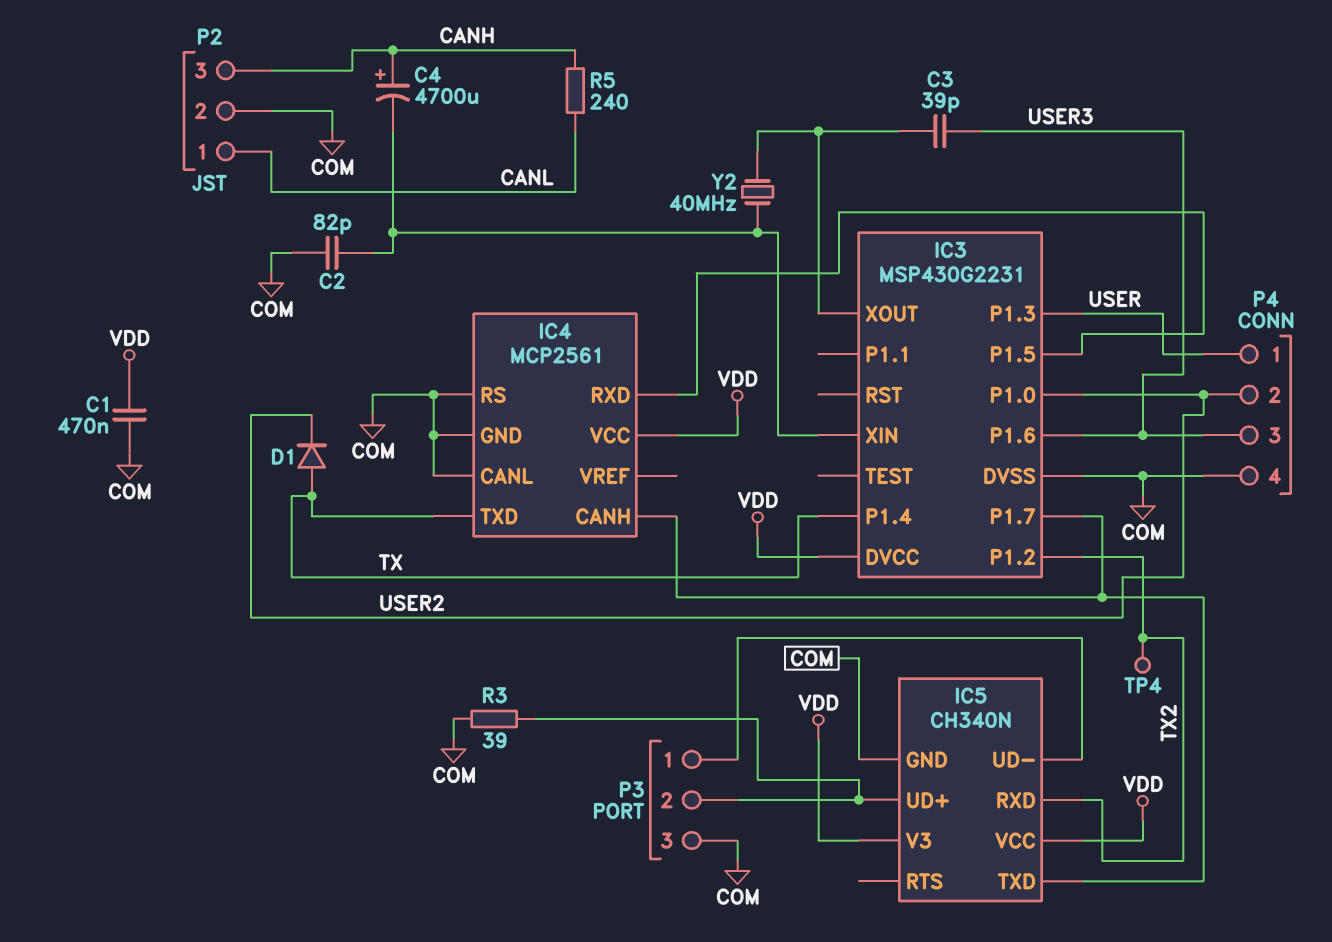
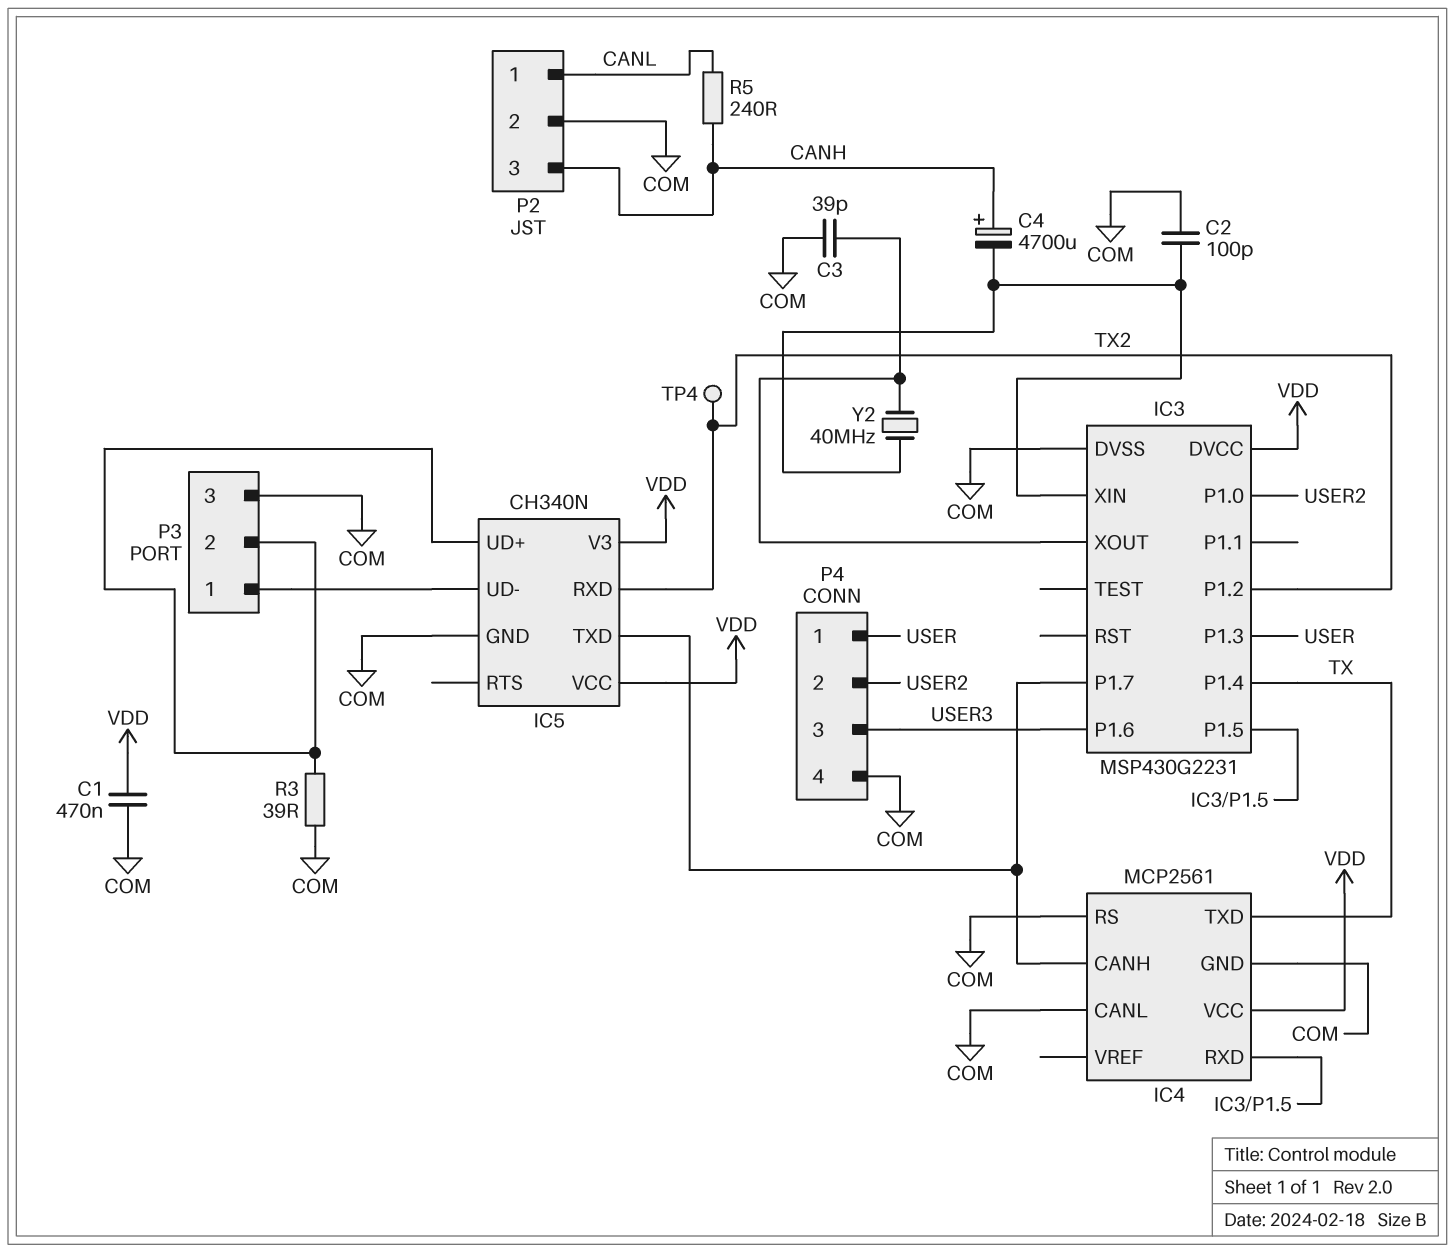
C2: 82pF (COM, IC3/XIN) -> 100pF (COM, IC3/XIN)
C3: 39pF (IC3/XOUT, USER3) -> 39pF (COM, IC3/XOUT)
D1: diode (A TX, K USER2) -> none

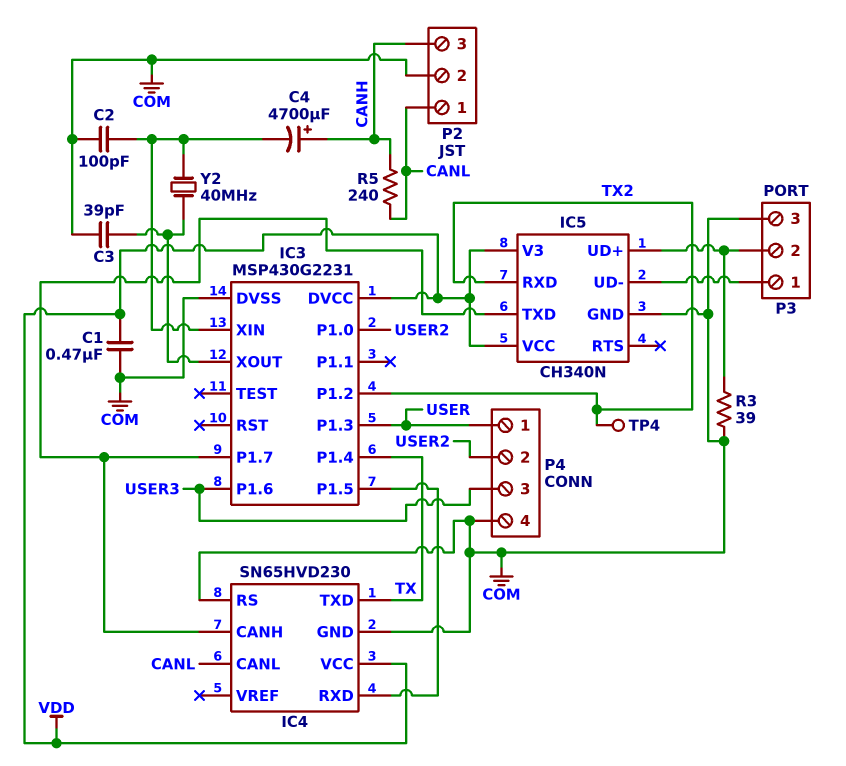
IC4: MCP2561 -> SN65HVD230
IC4 pin CANL: COM -> CANL

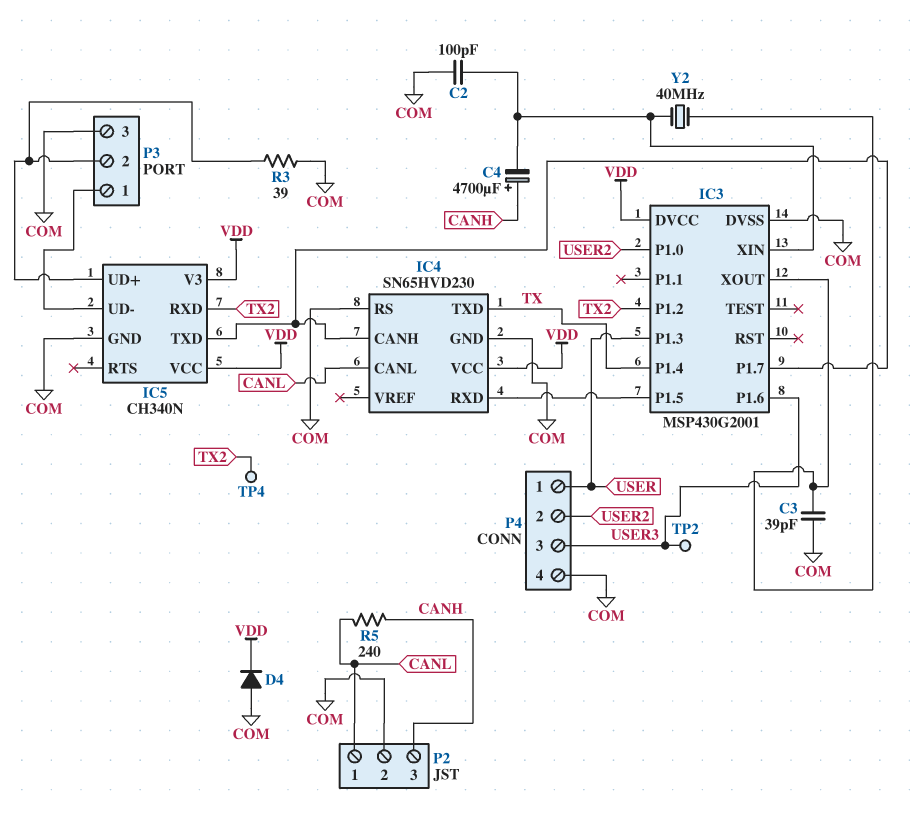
C1: 470nF (COM, VDD) -> none
D4: none -> diode (A COM, K VDD)
IC3: MSP430G2231 -> MSP430G2001
TP2: none -> test point (USER3)

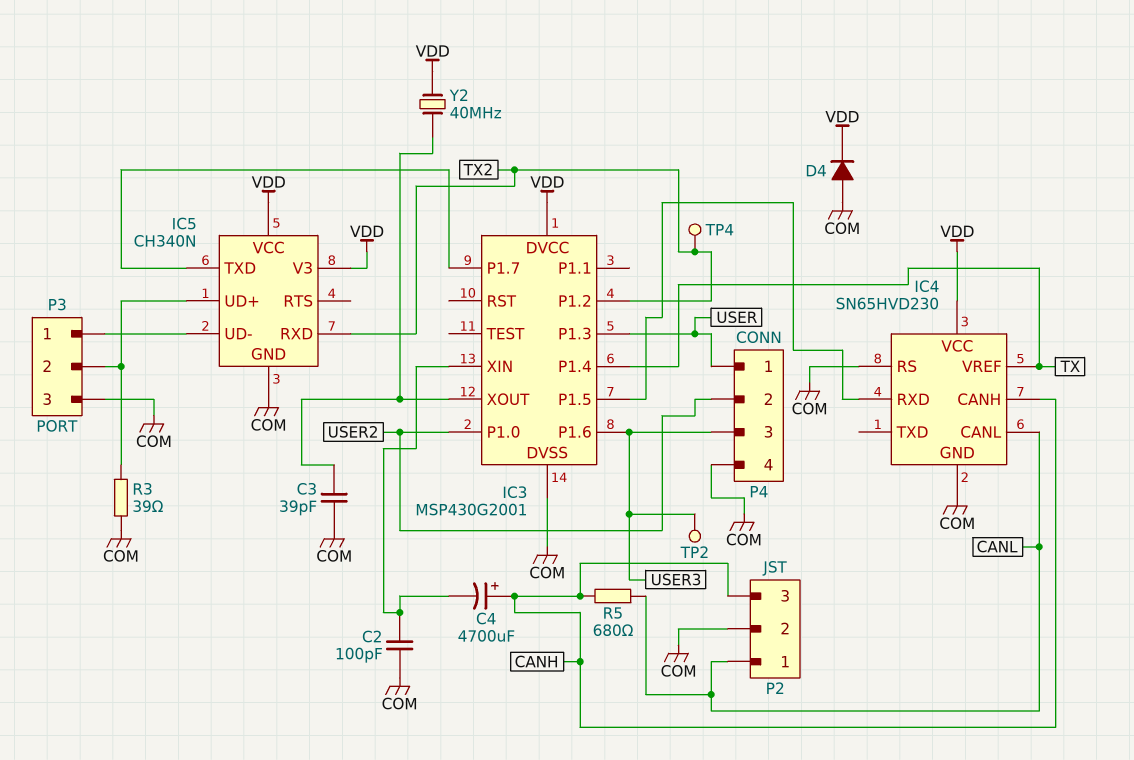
IC4 pin CANH: IC3/P1.7 -> CANH
IC4 pin TXD: TX -> none
IC4 pin VREF: none -> TX
R5: 240 (CANH, CANL) -> 680 (CANH, CANL)
Y2: 40MHz (IC3/XIN, IC3/XOUT) -> 40MHz (IC3/XOUT, VDD)

